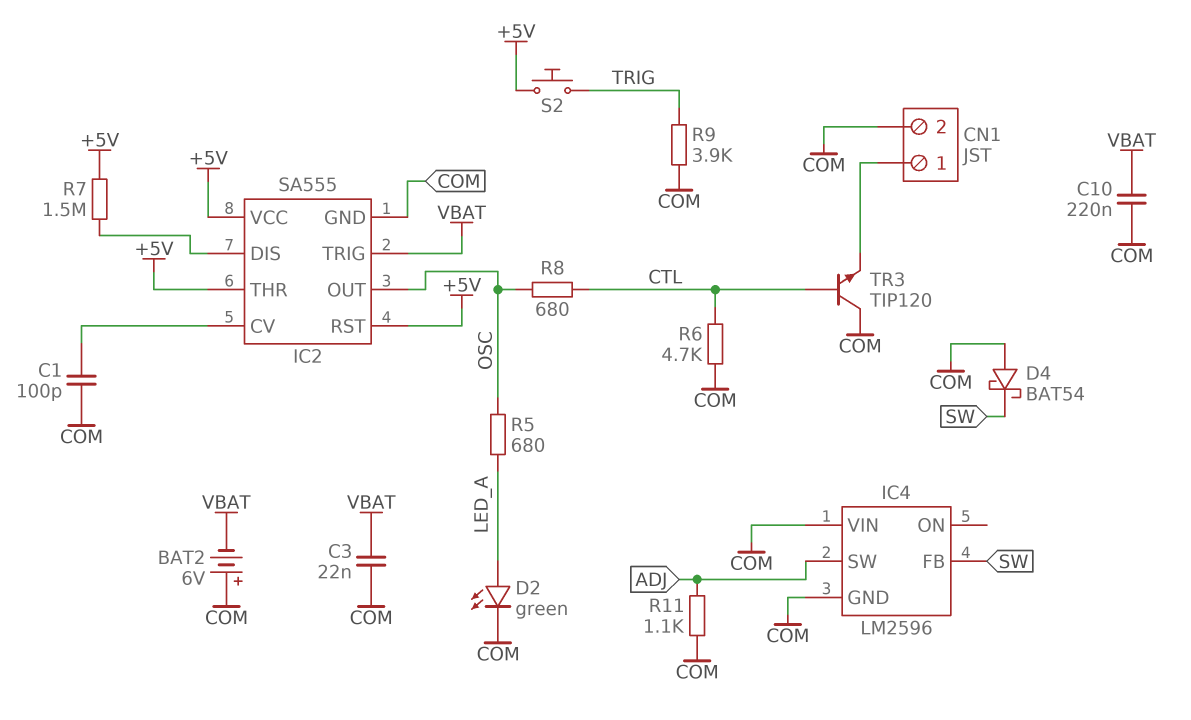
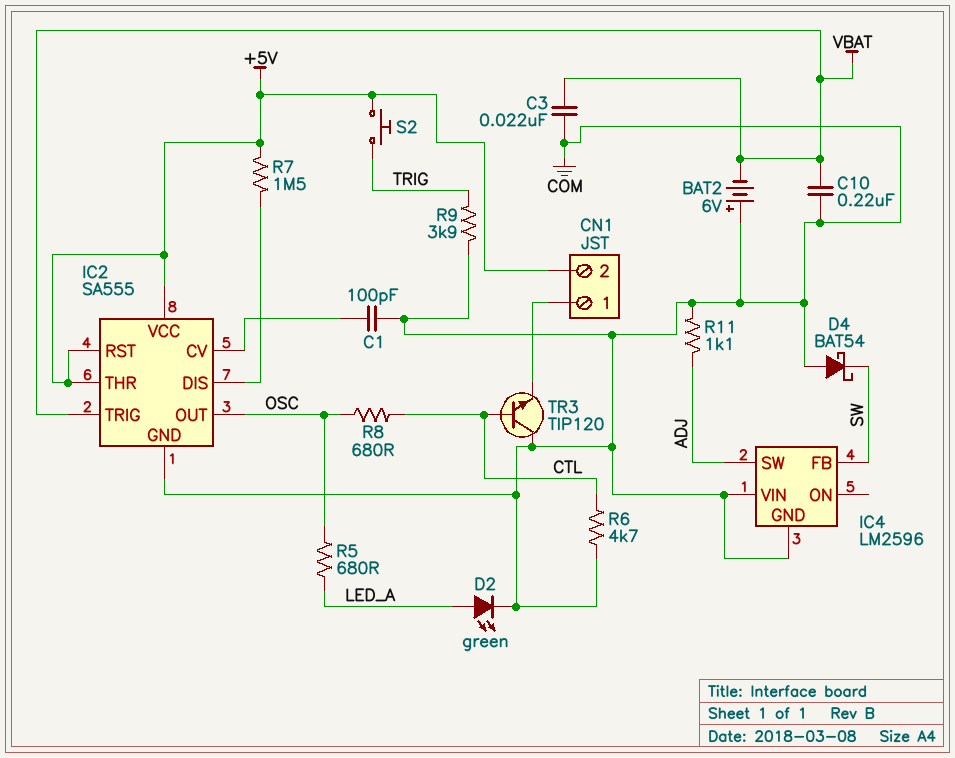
CN1 pin 2: COM -> +5V

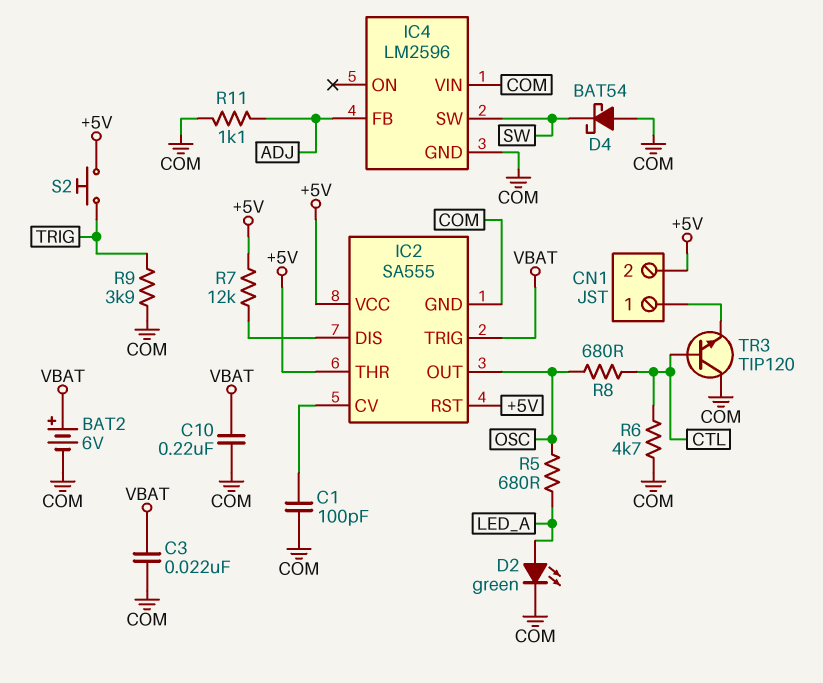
BAT2: 6V (plus COM, minus VBAT) -> 6V (plus VBAT, minus COM)
IC4 pin FB: SW -> ADJ
IC4 pin SW: ADJ -> SW
R7: 1.5M (+5V, IC2/DIS) -> 12k (+5V, IC2/DIS)

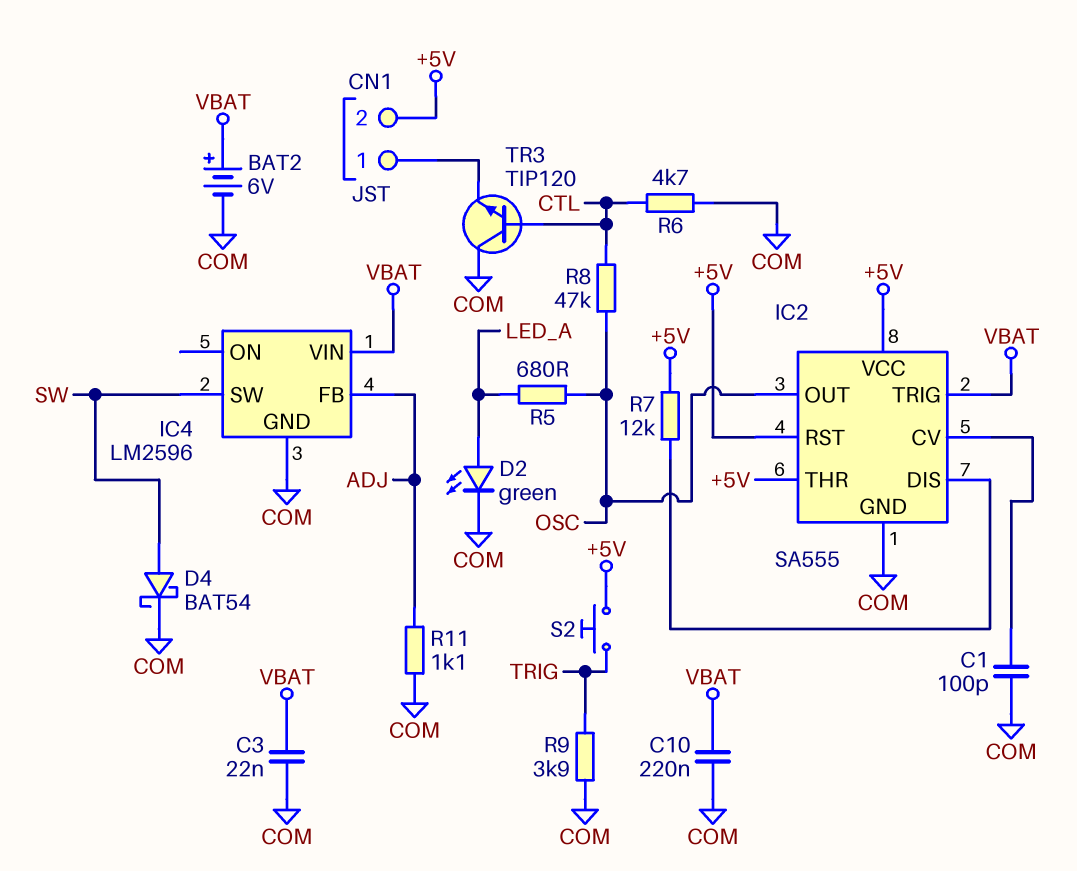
D4: schottky BAT54 (A COM, K SW) -> schottky BAT54 (A SW, K COM)
IC4 pin VIN: COM -> VBAT
R8: 680 (CTL, OSC) -> 47k (CTL, OSC)

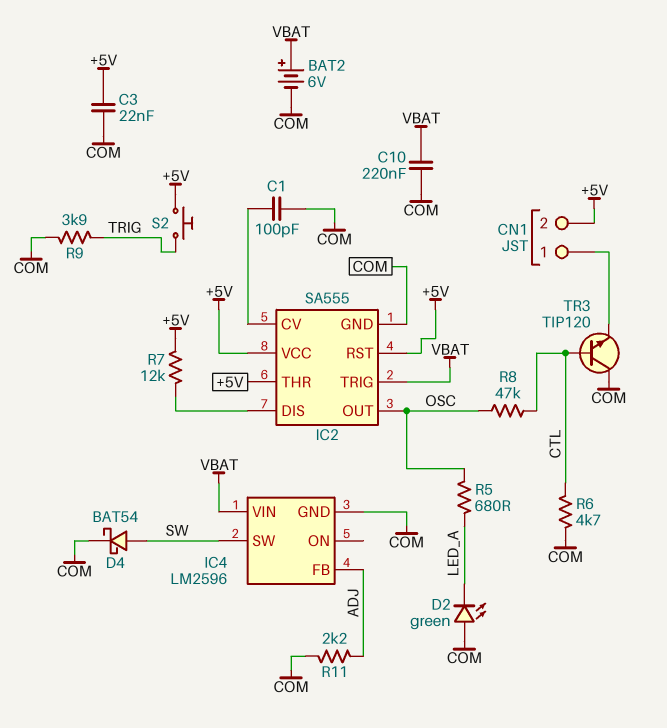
C3: 22nF (COM, VBAT) -> 22nF (+5V, COM)
D2: LED green (A LED_A, K COM) -> LED green (A COM, K LED_A)
R11: 1.1k (ADJ, COM) -> 2.2k (ADJ, COM)

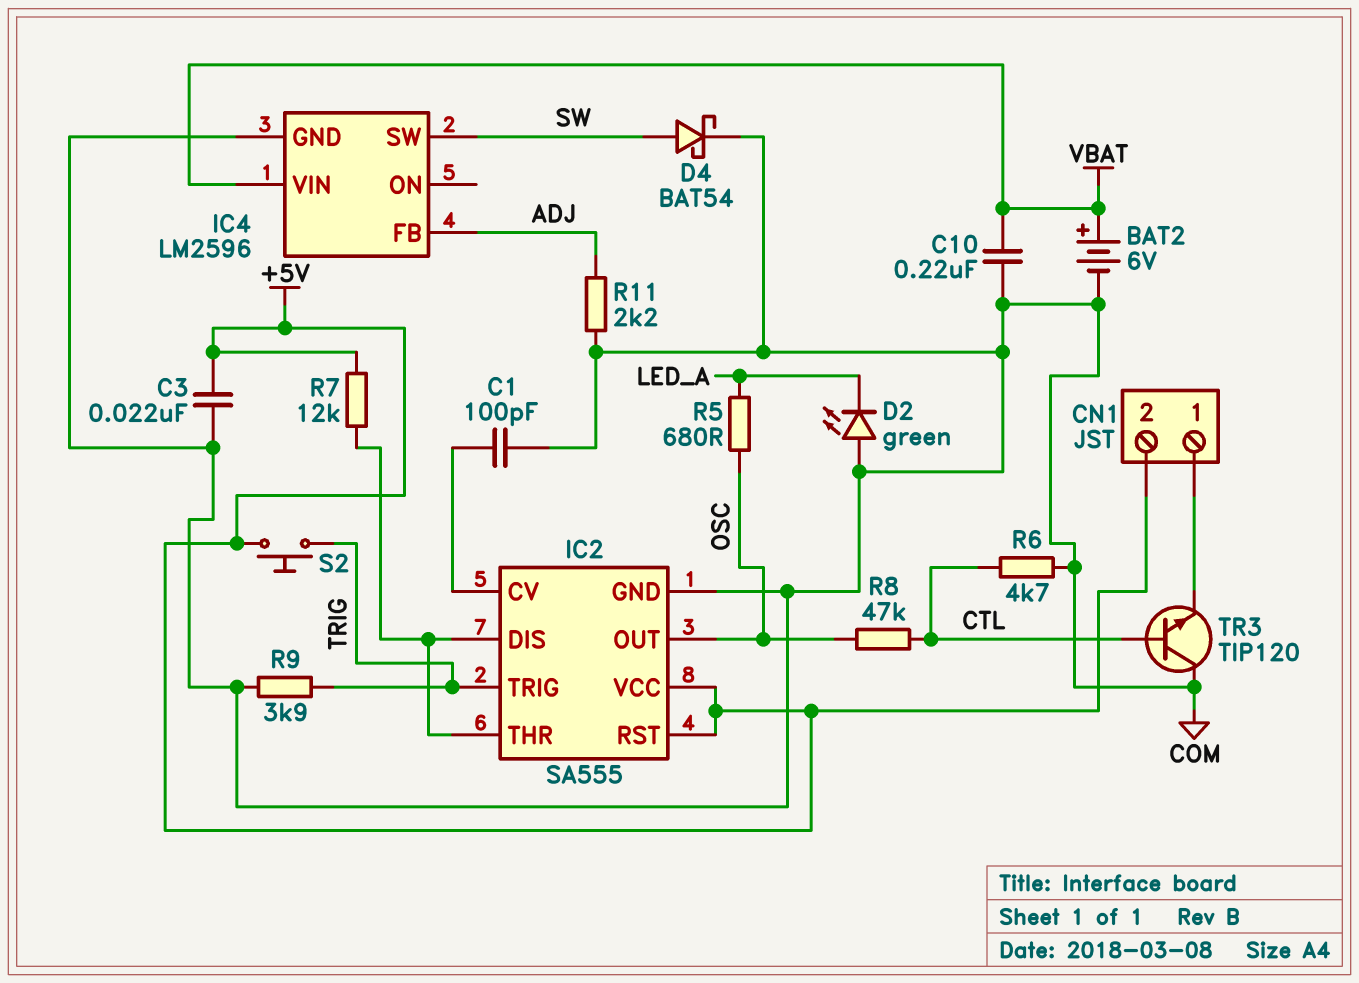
IC2 pin THR: +5V -> IC2/DIS
IC2 pin TRIG: VBAT -> TRIG

